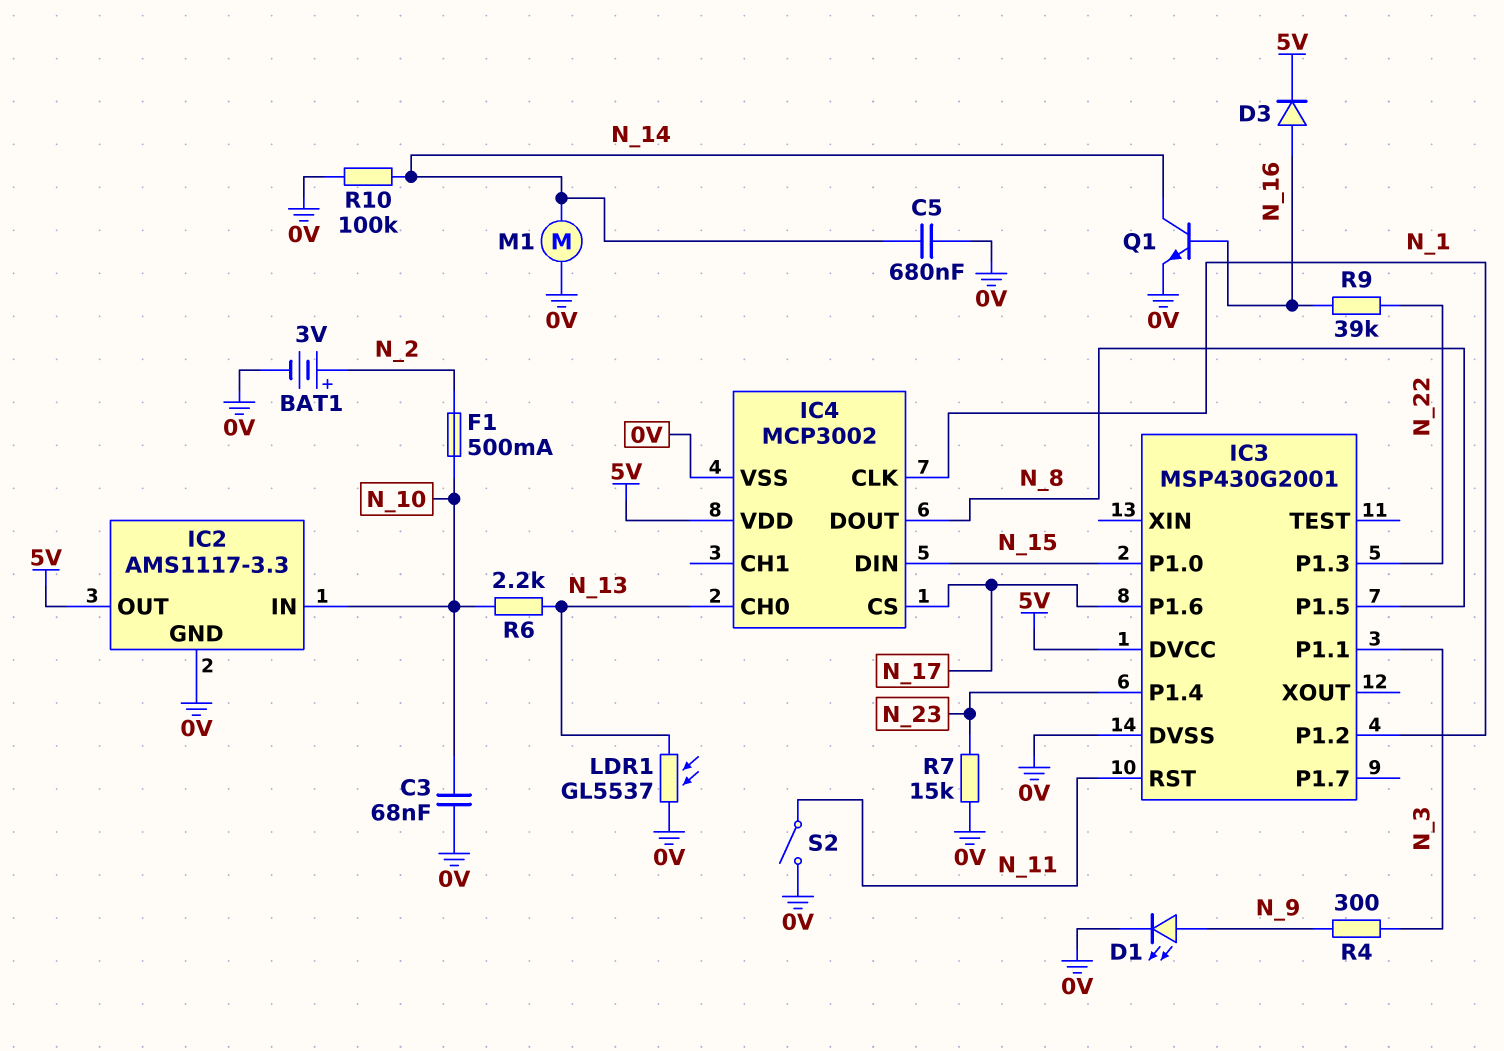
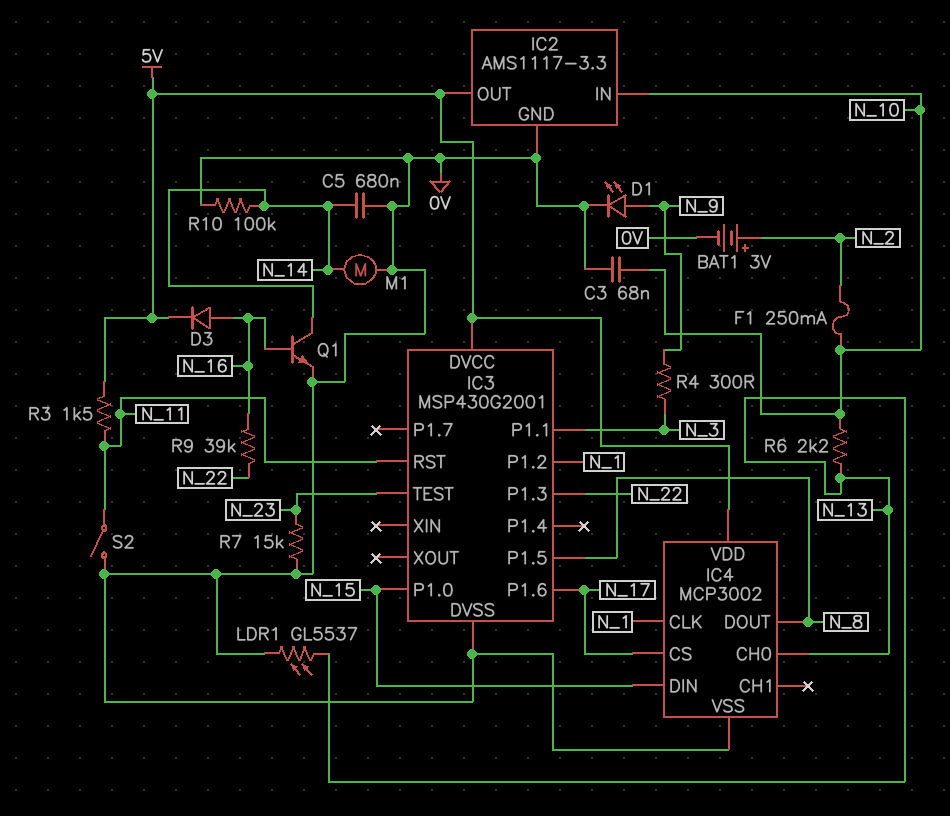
F1: 500mA (N_2, N_10) -> 250mA (N_2, N_10)
IC3 pin P1.4: N_23 -> none
IC3 pin TEST: none -> N_23
R3: none -> 1.5k (5V, N_11)

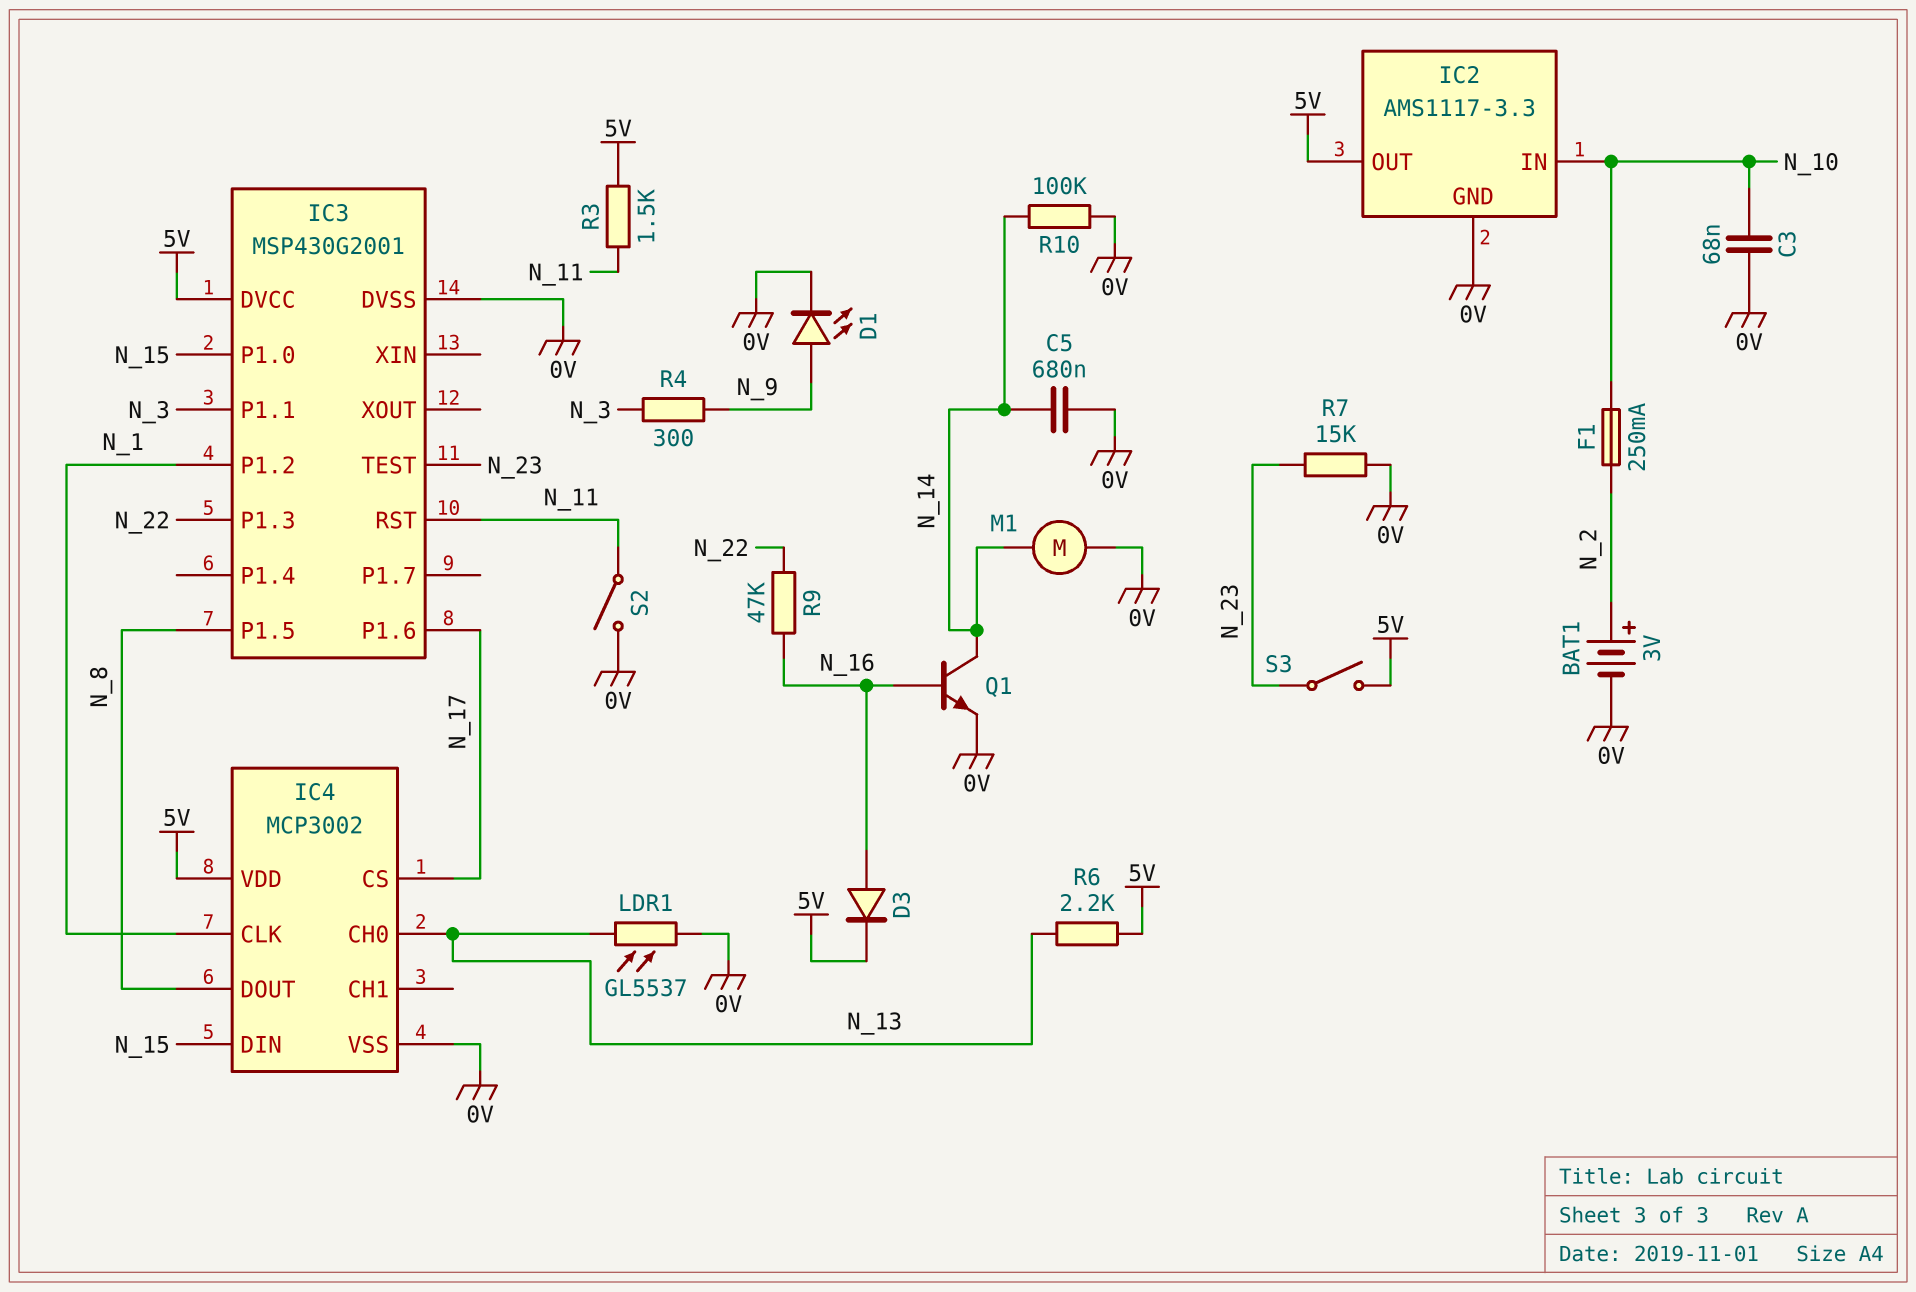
R6: 2.2k (N_10, N_13) -> 2.2k (5V, N_13)
R9: 39k (N_16, N_22) -> 47k (N_16, N_22)
S3: none -> switch (5V, N_23)

